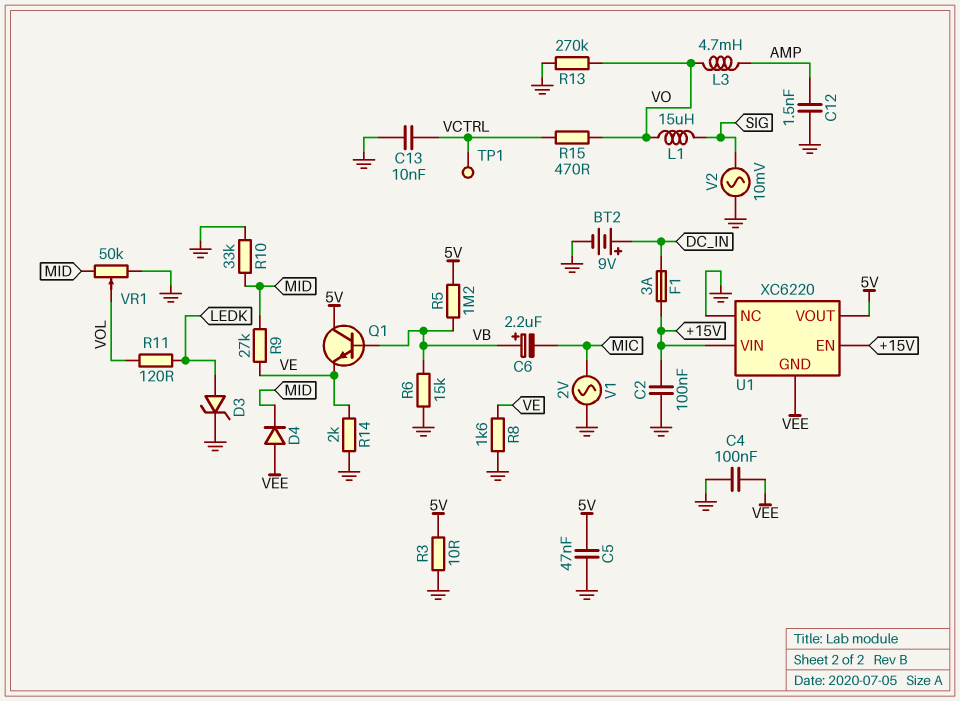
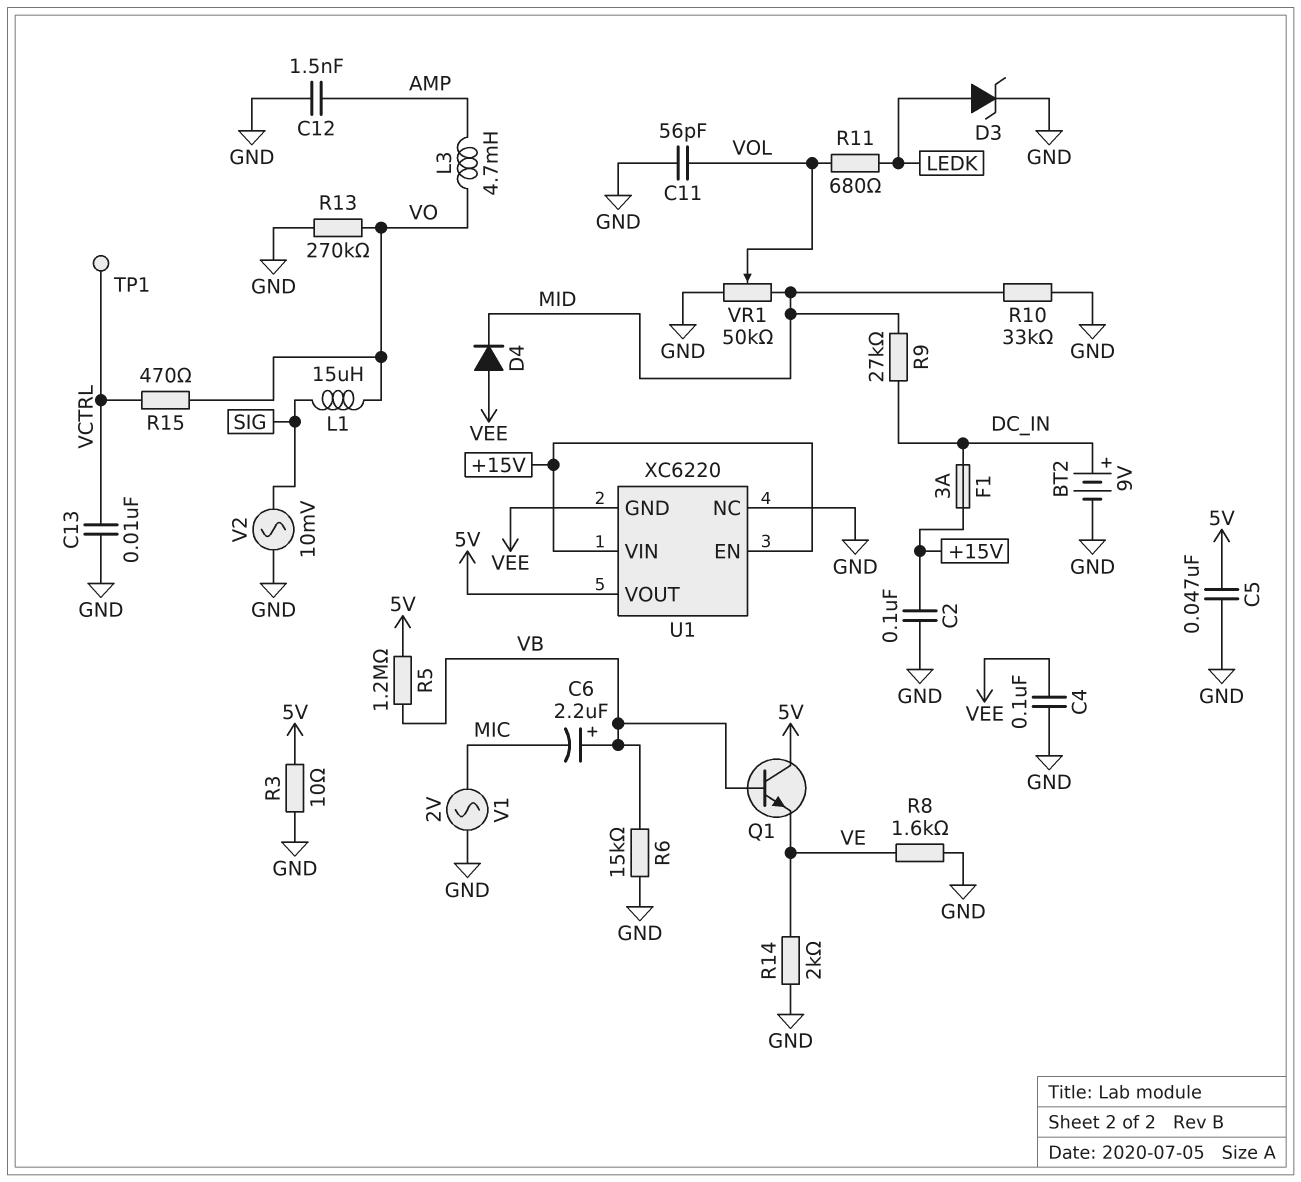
C11: none -> 56pF (GND, VOL)
R9: 27k (MID, VE) -> 27k (DC_IN, MID)
R11: 120 (LEDK, VOL) -> 680 (LEDK, VOL)

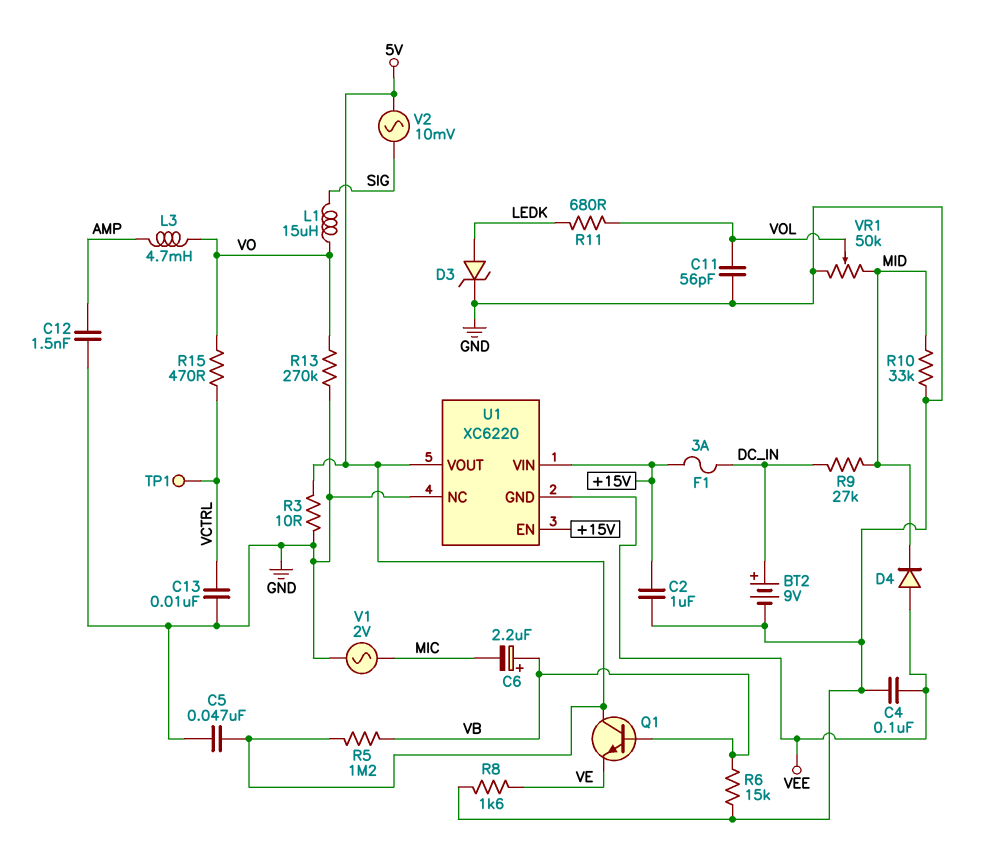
C2: 100nF (+15V, GND) -> 1uF (+15V, GND)
R14: 2k (GND, VE) -> none
V2: AC 10mV (GND, SIG) -> AC 10mV (5V, SIG)

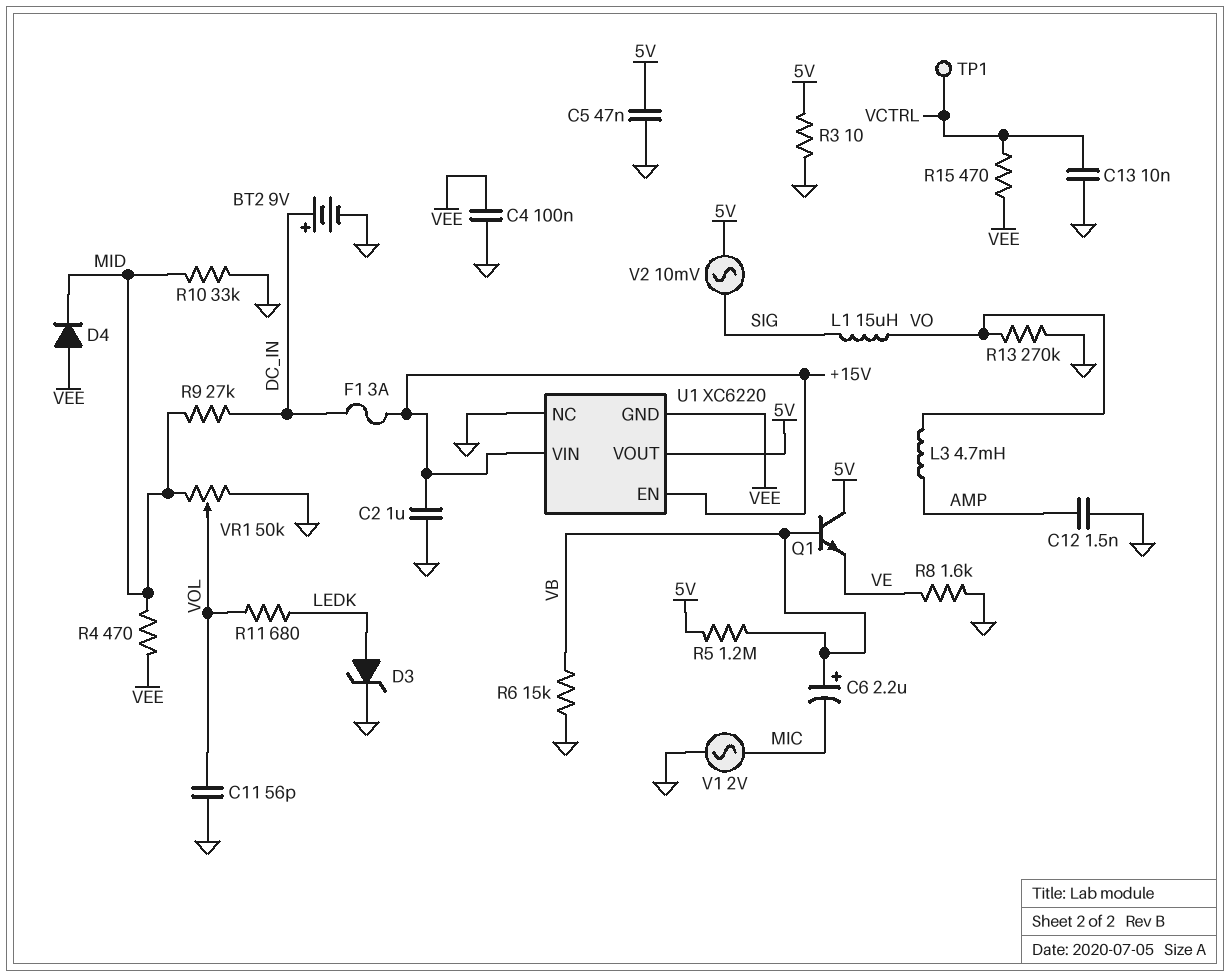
R4: none -> 470 (MID, VEE)
R15: 470 (VCTRL, VO) -> 470 (VCTRL, VEE)

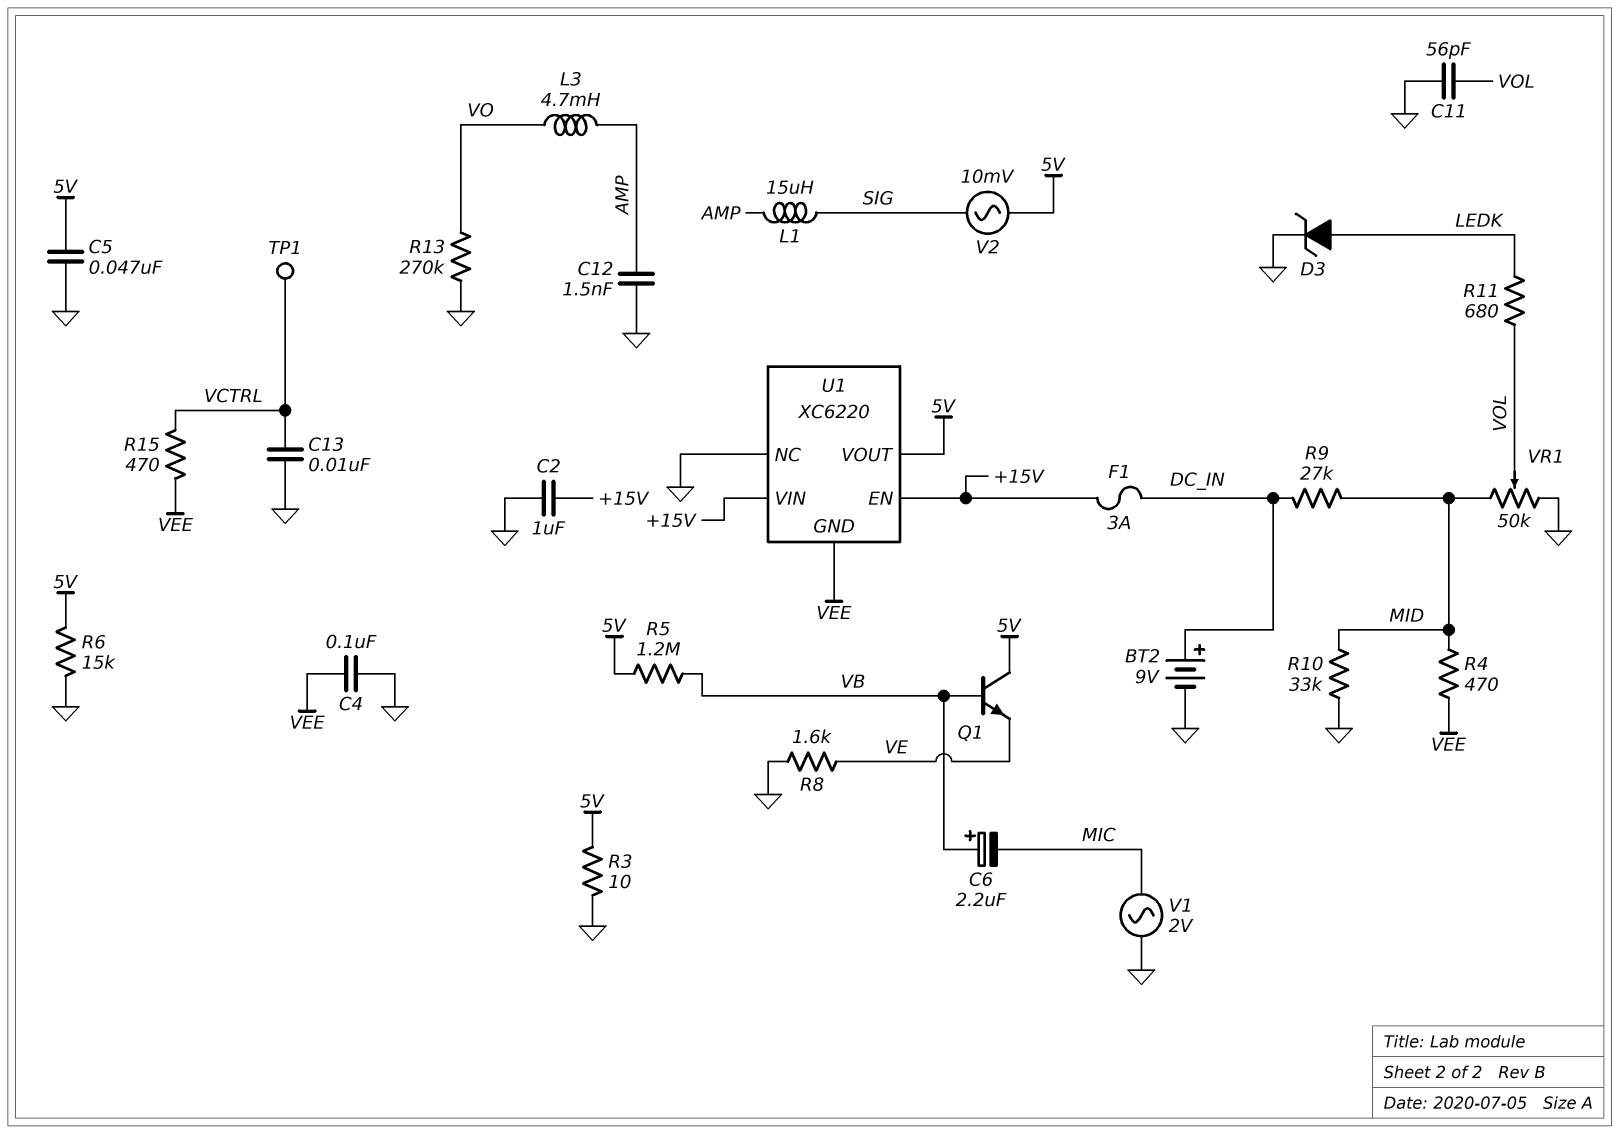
D4: diode (A VEE, K MID) -> none
L1: 15uH (SIG, VO) -> 15uH (AMP, SIG)
R6: 15k (GND, VB) -> 15k (5V, GND)

